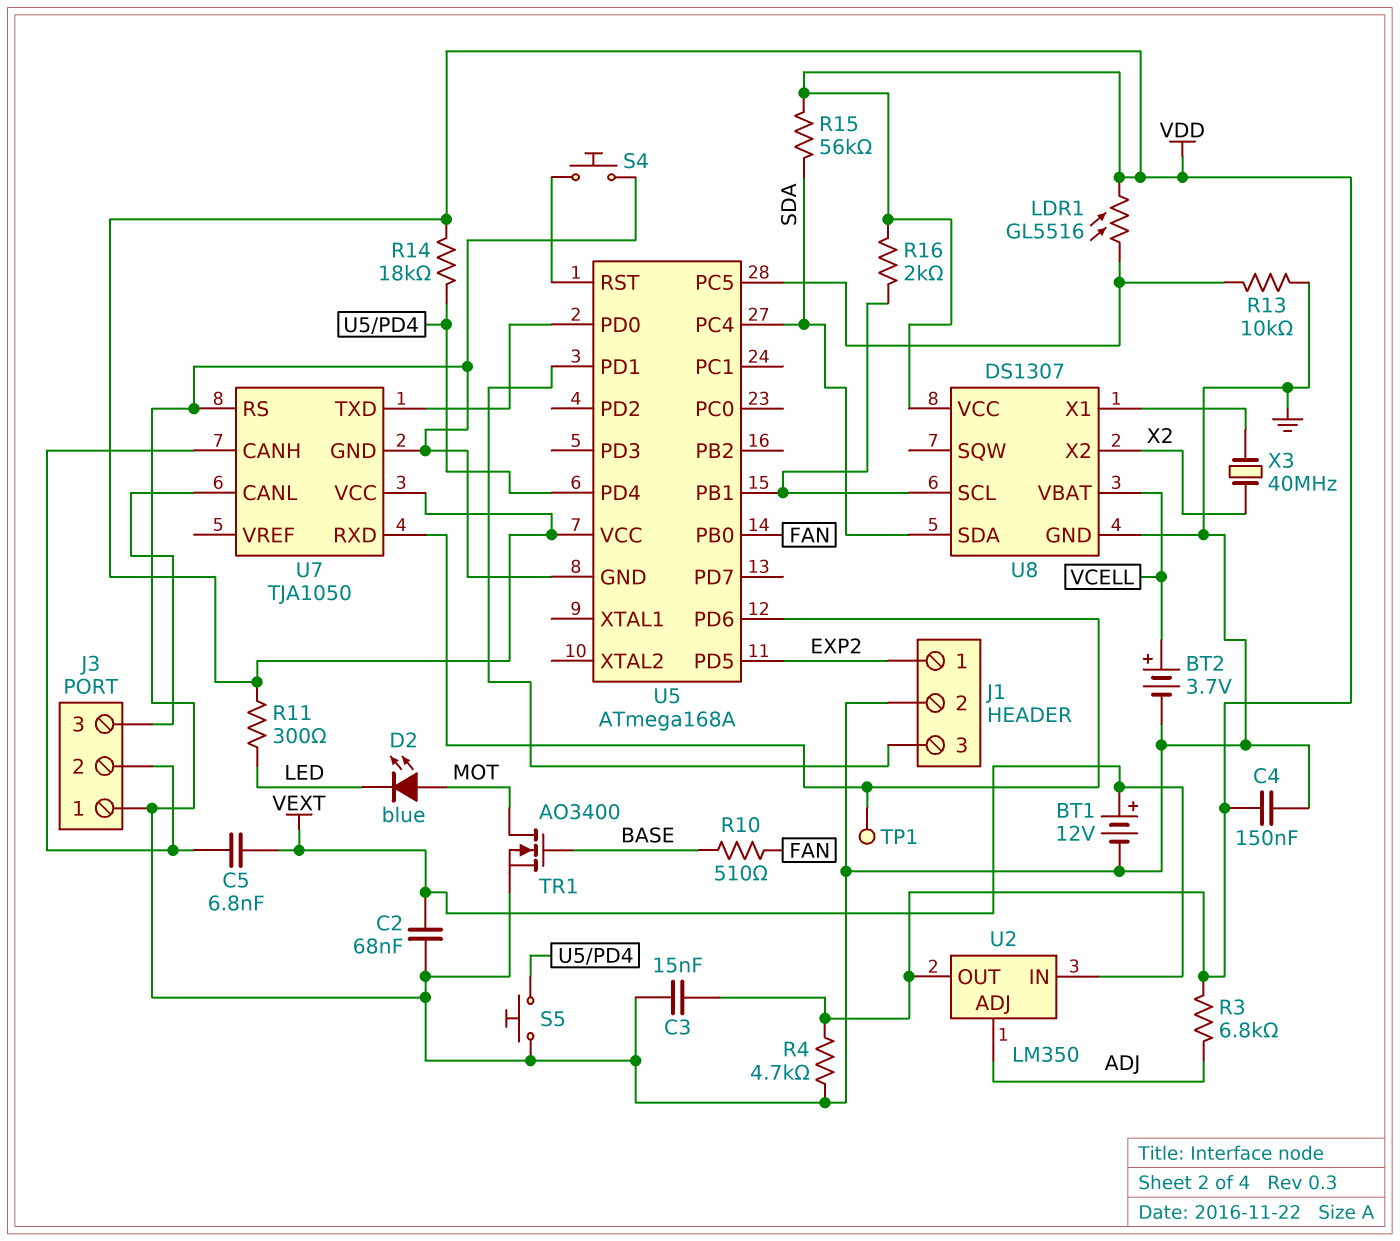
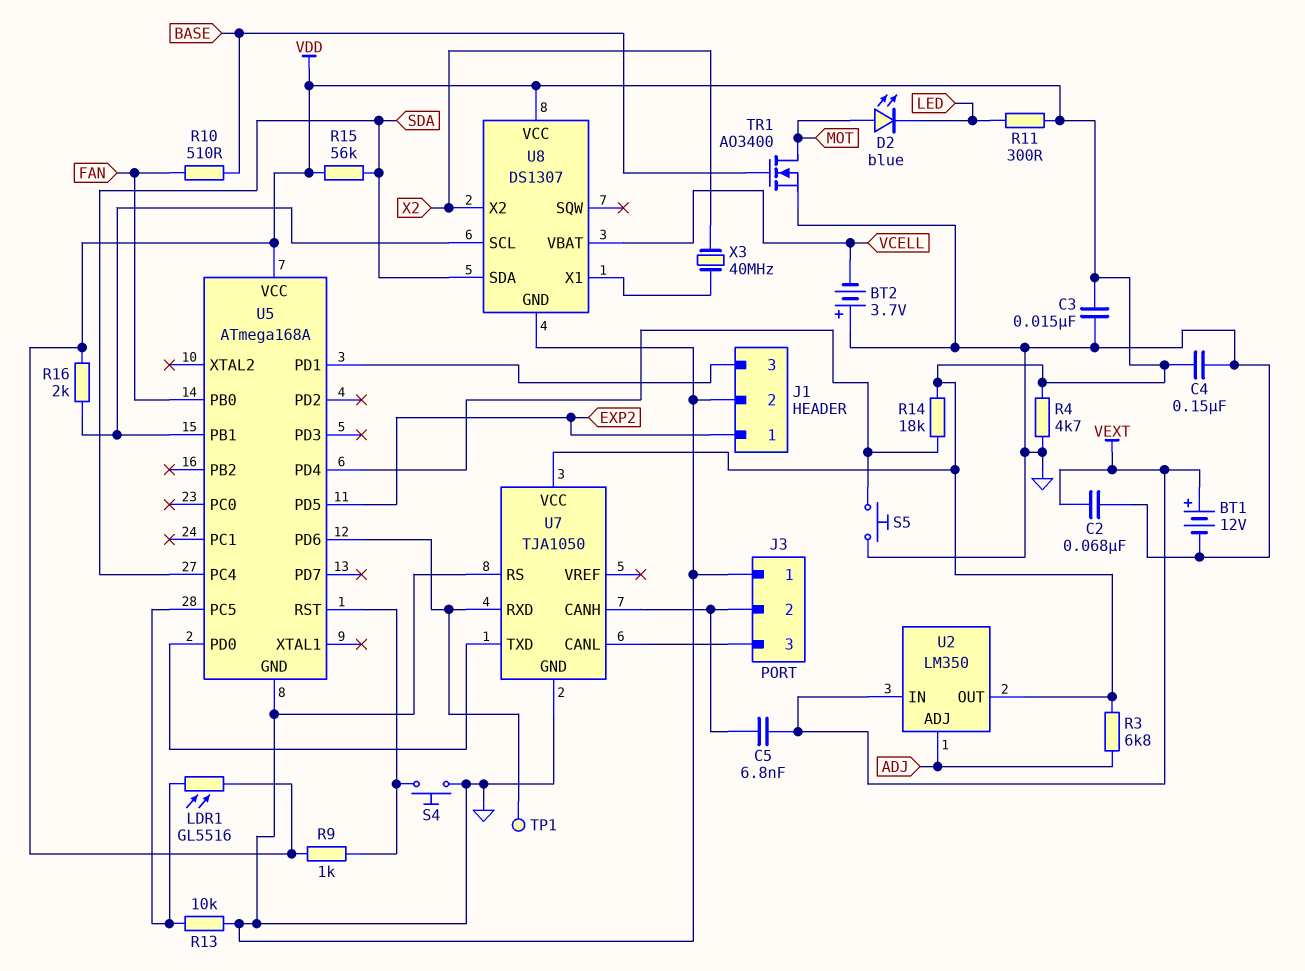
BT2: 3.7V (plus VCELL, minus GND) -> 3.7V (plus GND, minus VCELL)
R9: none -> 1k (U5/RST, VDD)

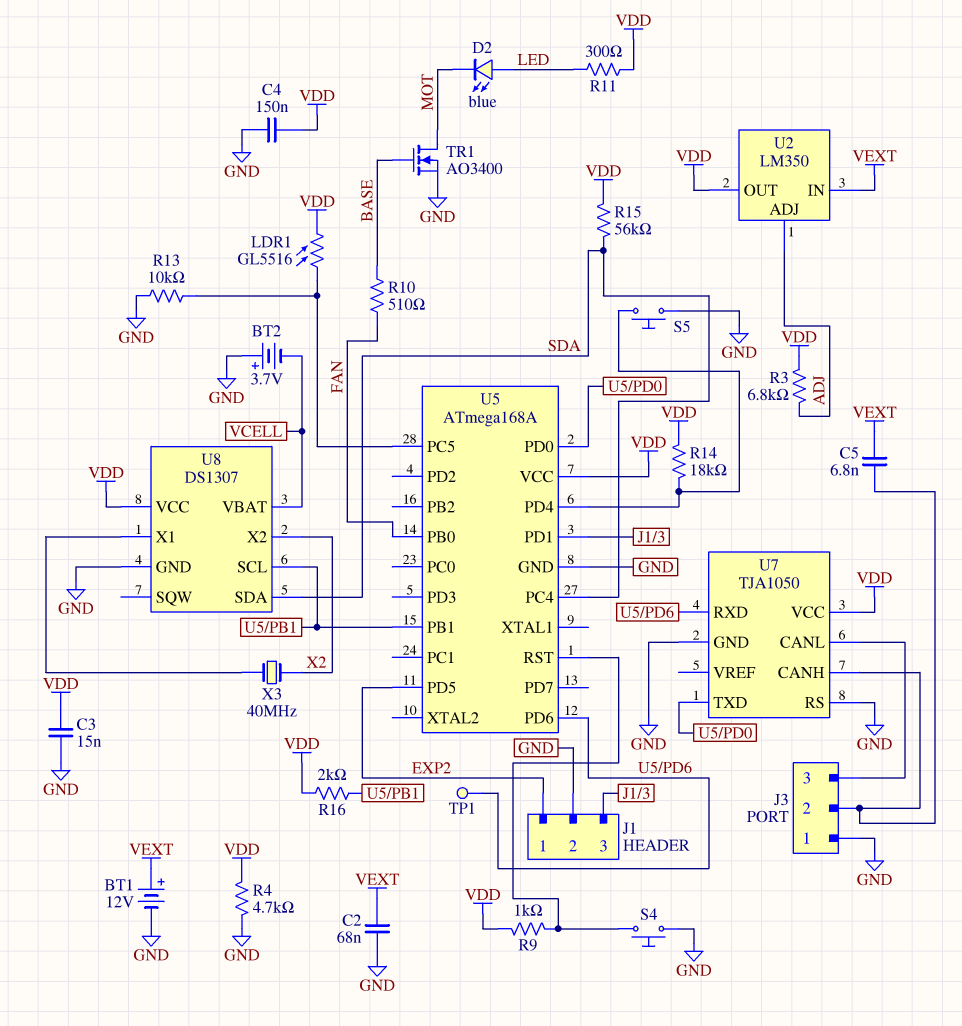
D2: LED blue (A MOT, K LED) -> LED blue (A LED, K MOT)

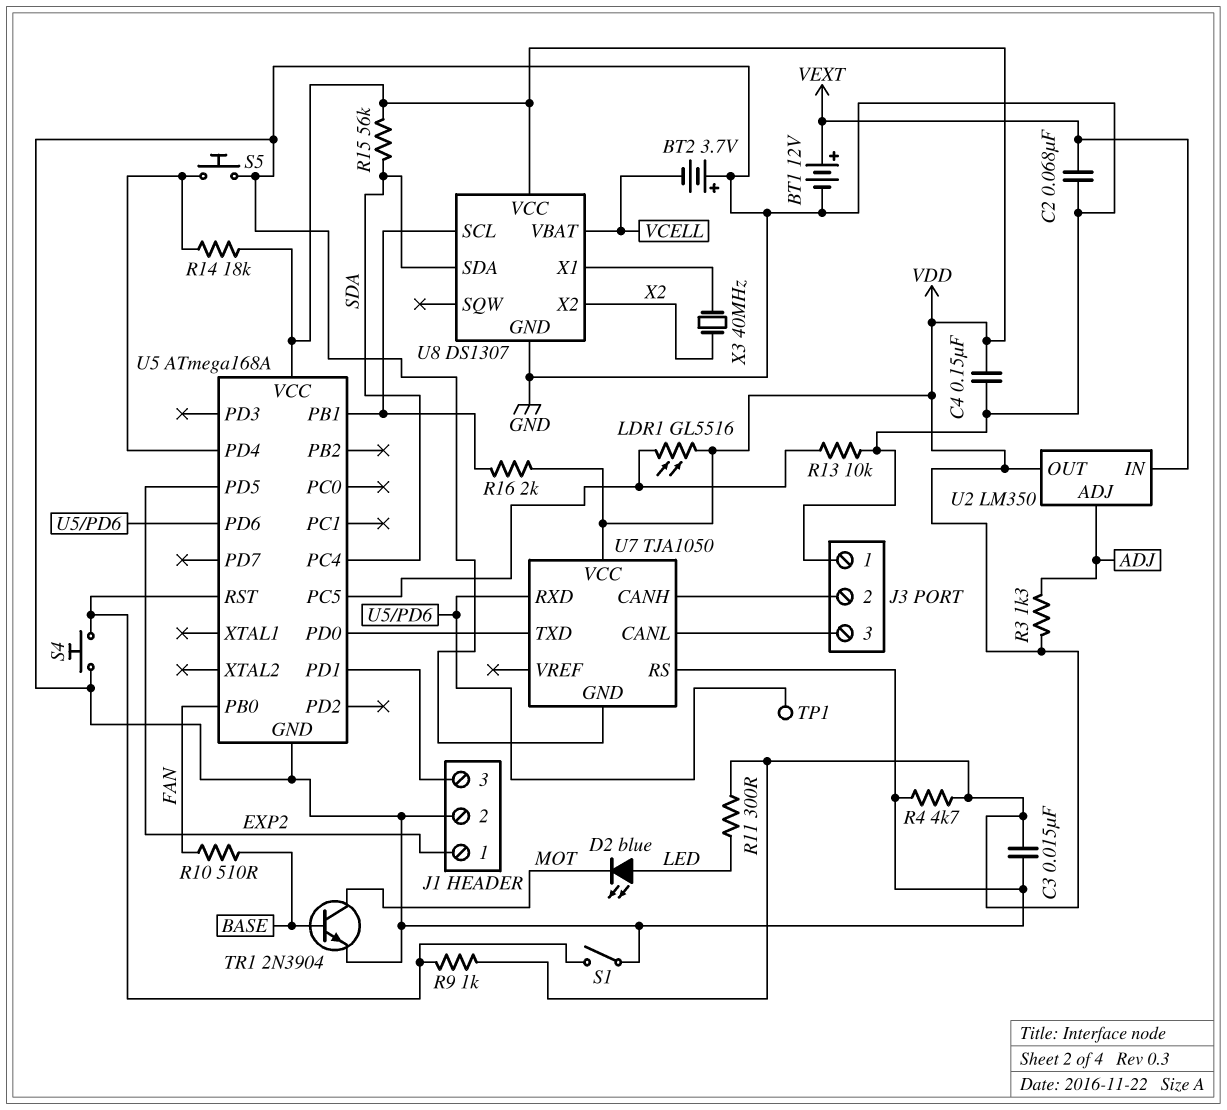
C5: 6.8nF (J3/2, VEXT) -> none
R3: 6.8k (ADJ, VDD) -> 1.3k (ADJ, VDD)
S1: none -> switch (GND, U5/RST)
TR1: NMOS AO3400 (G BASE, D MOT, S GND) -> NPN 2N3904 (B BASE, C MOT, E GND)

